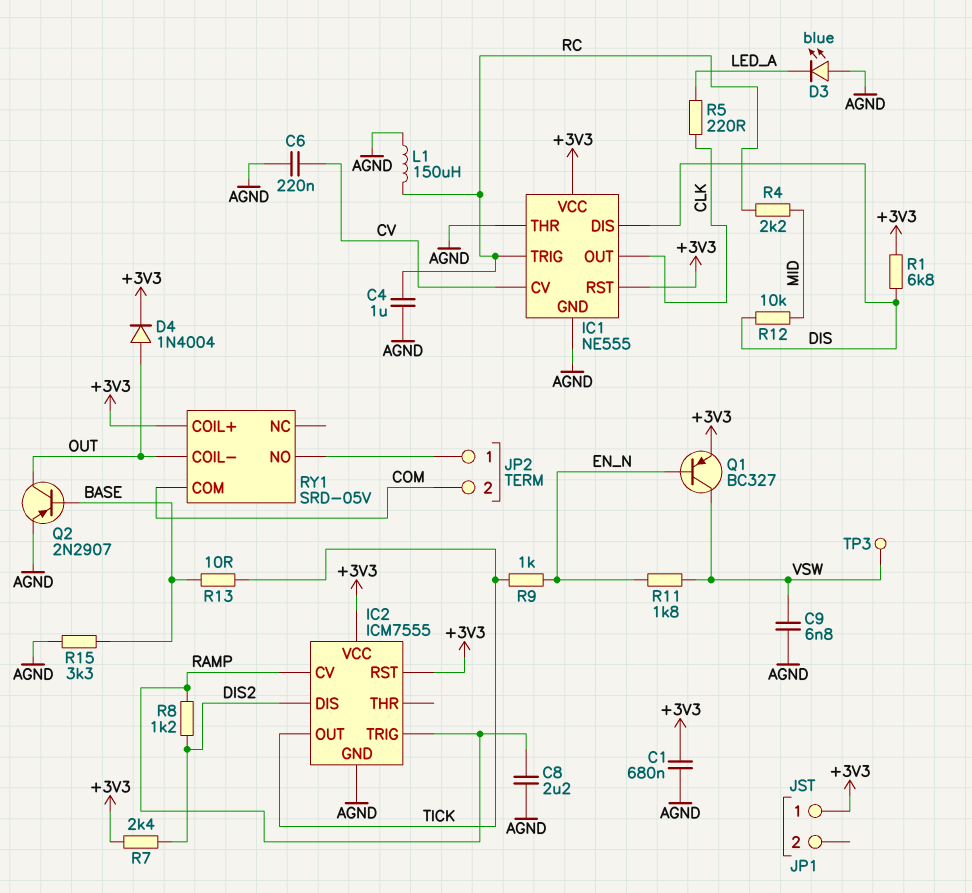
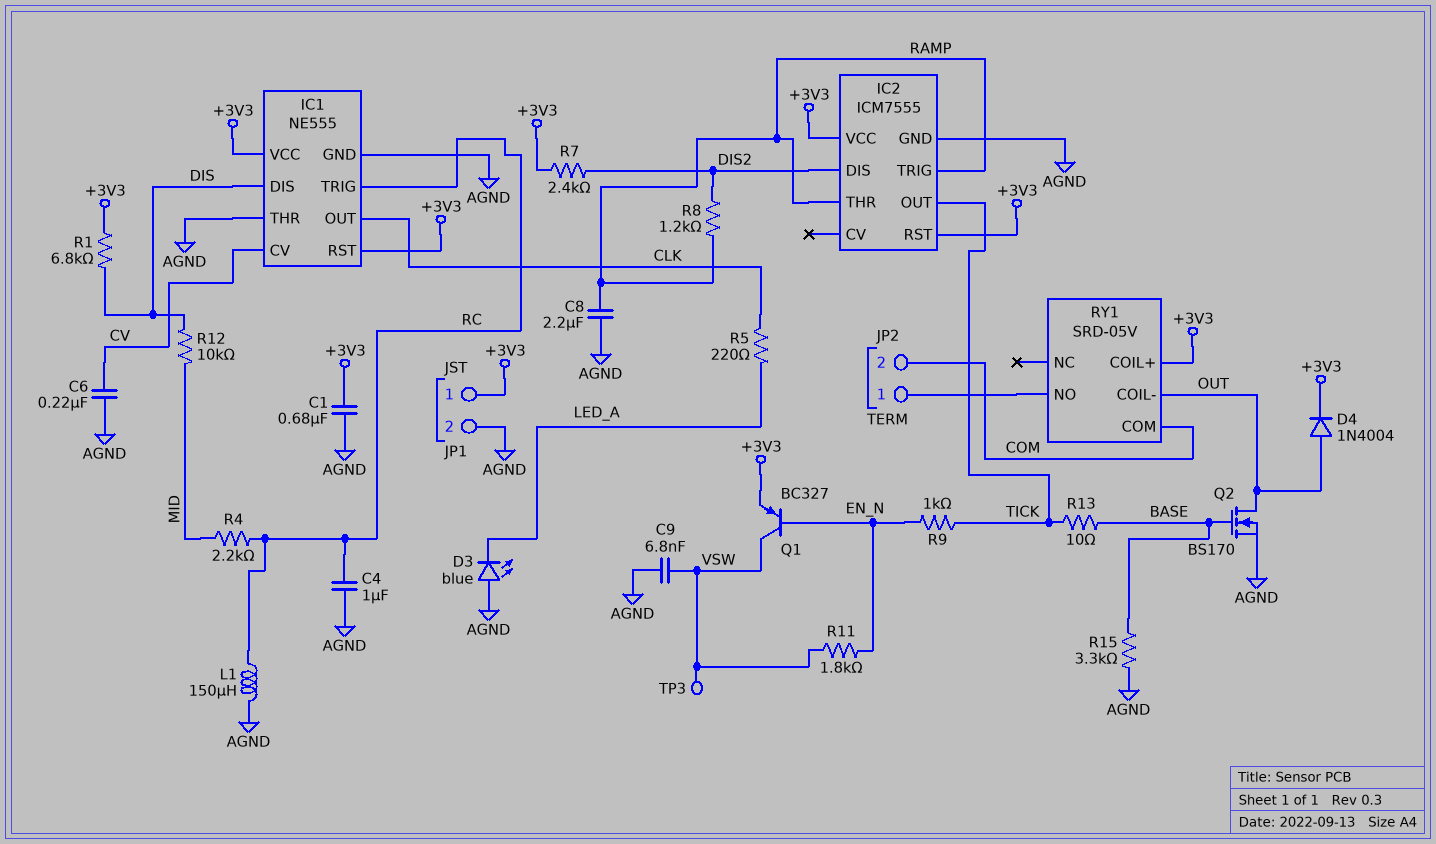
IC2 pin CV: RAMP -> none
IC2 pin THR: none -> RAMP
JP1 pin 2: none -> AGND
Q2: PNP 2N2907 (B BASE, C OUT, E AGND) -> NMOS BS170 (G BASE, D OUT, S AGND)

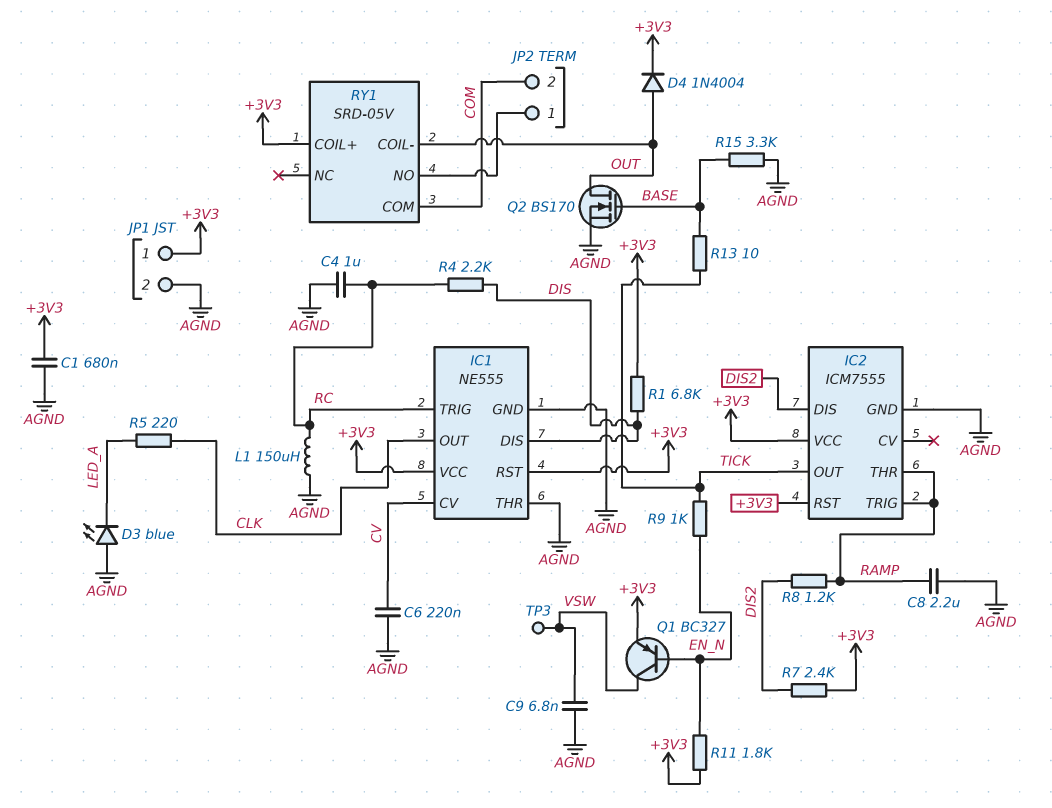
R4: 2.2k (MID, RC) -> 2.2k (DIS, RC)
R11: 1.8k (EN_N, VSW) -> 1.8k (+3V3, EN_N)
R12: 10k (DIS, MID) -> none

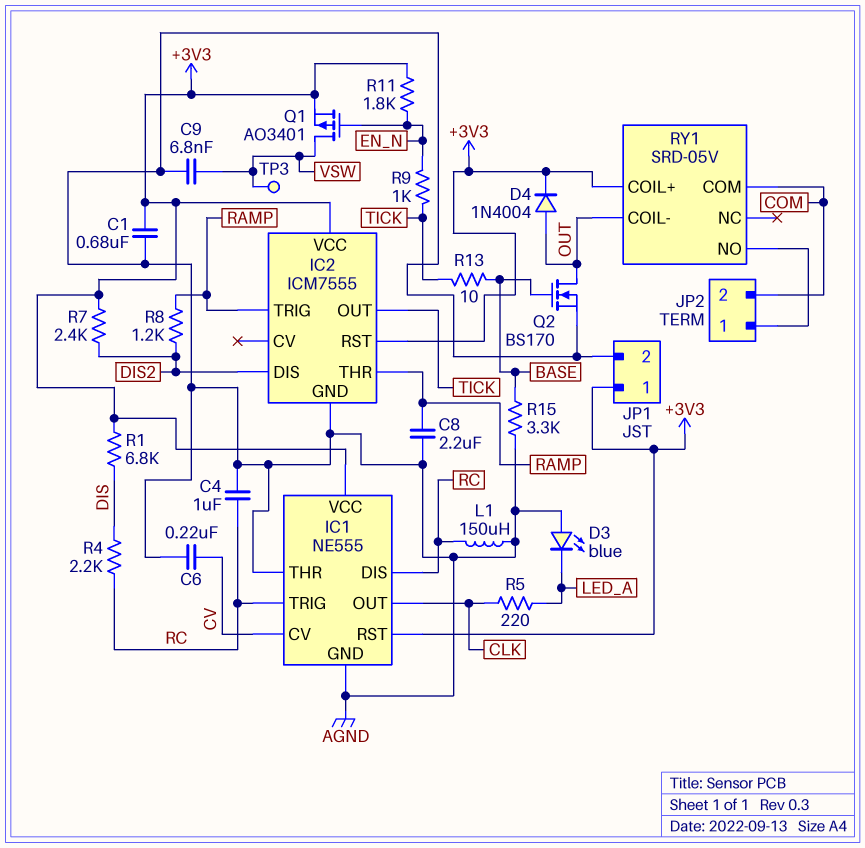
IC1 pin DIS: DIS -> RC
Q1: PNP BC327 (B EN_N, C VSW, E +3V3) -> PMOS AO3401 (G EN_N, D VSW, S +3V3)

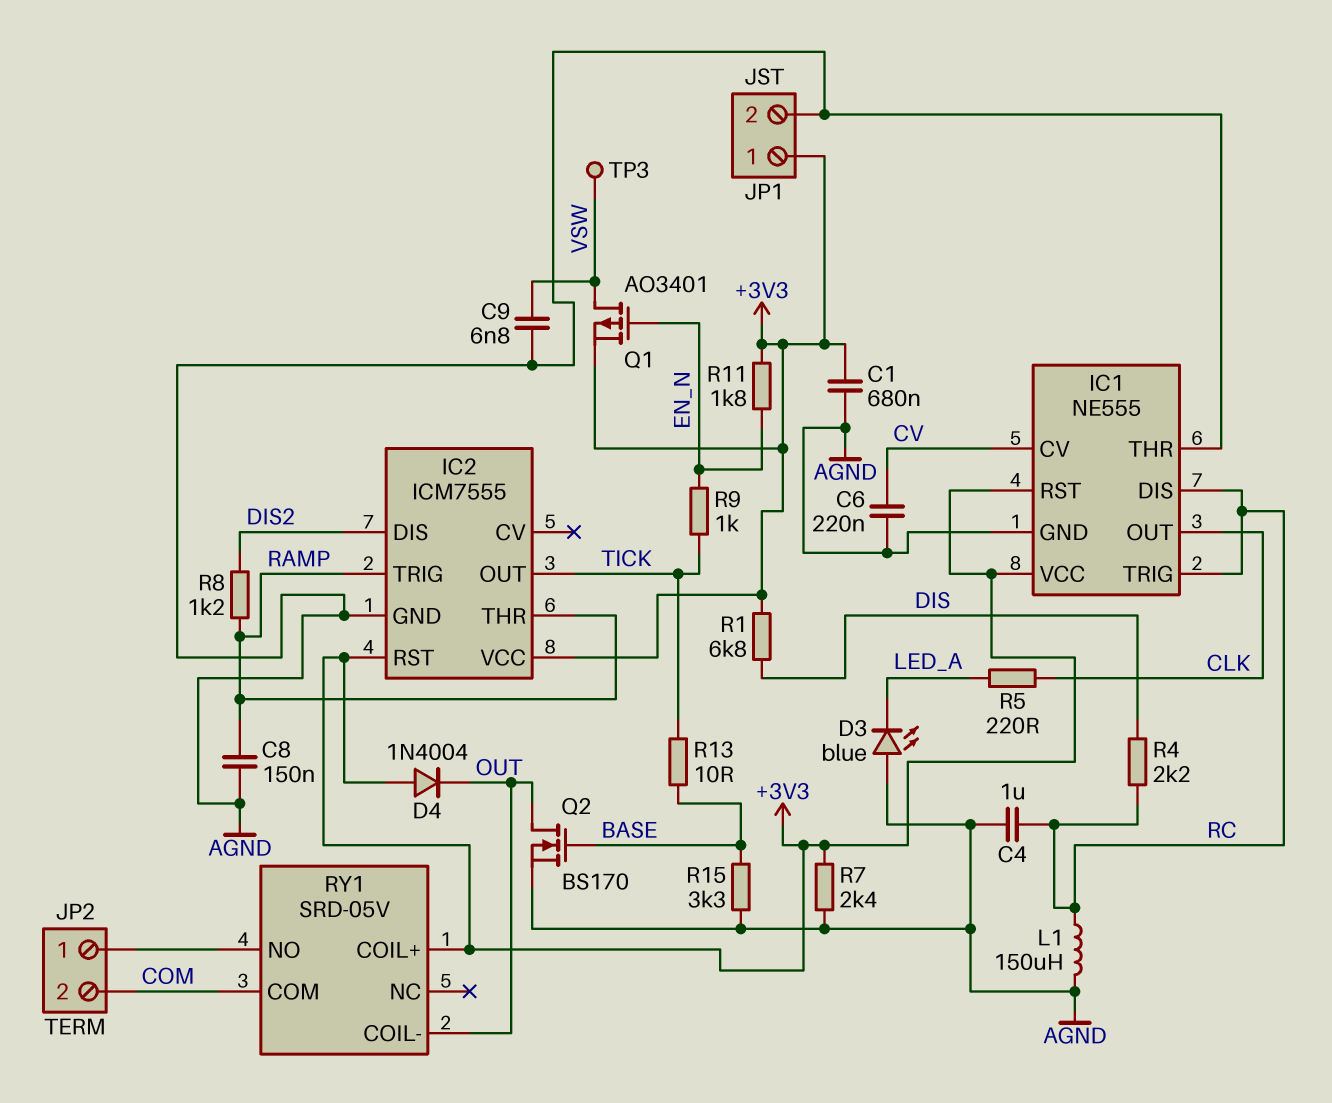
C8: 2.2uF (AGND, RAMP) -> 150nF (AGND, RAMP)
D4: diode 1N4004 (A OUT, K +3V3) -> diode 1N4004 (A +3V3, K OUT)
R7: 2.4k (+3V3, DIS2) -> 2.4k (+3V3, AGND)

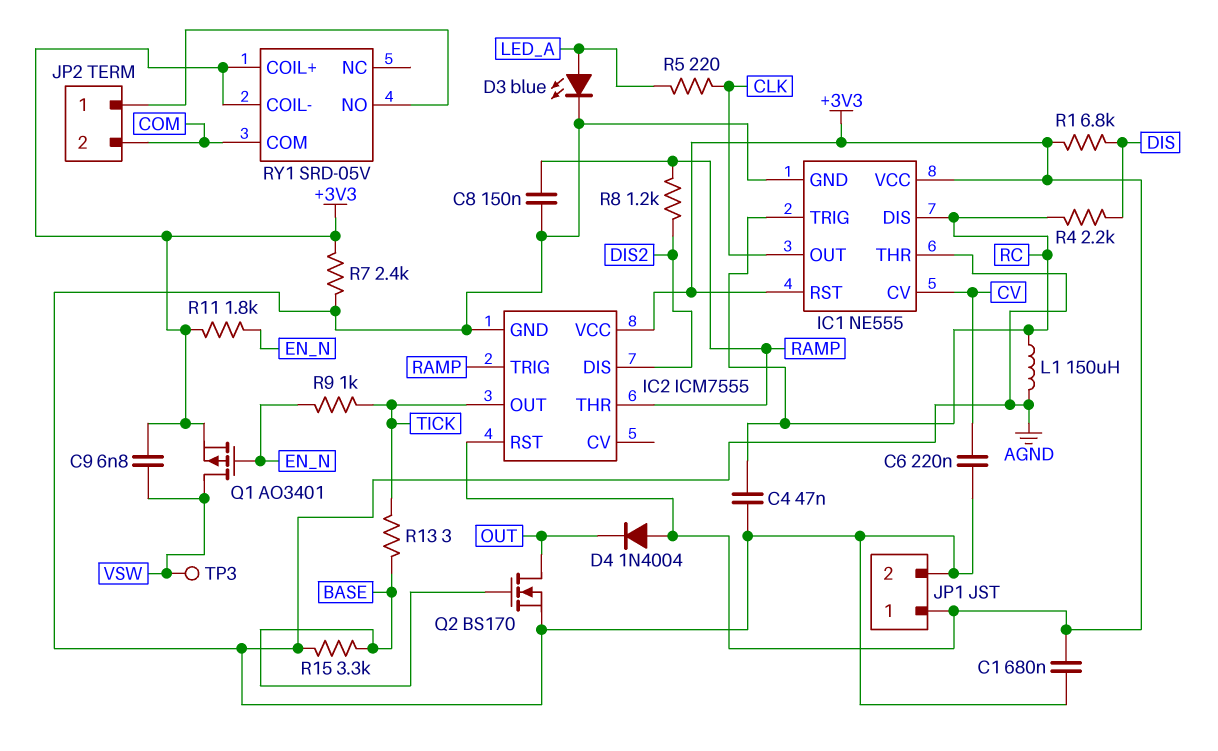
C4: 1uF (AGND, RC) -> 47nF (AGND, RC)
C9: 6.8nF (AGND, VSW) -> 6.8nF (+3V3, VSW)
D3: LED blue (A AGND, K LED_A) -> LED blue (A LED_A, K AGND)
R13: 10 (BASE, TICK) -> 3 (BASE, TICK)
RY1 pin COIL-: OUT -> +3V3

